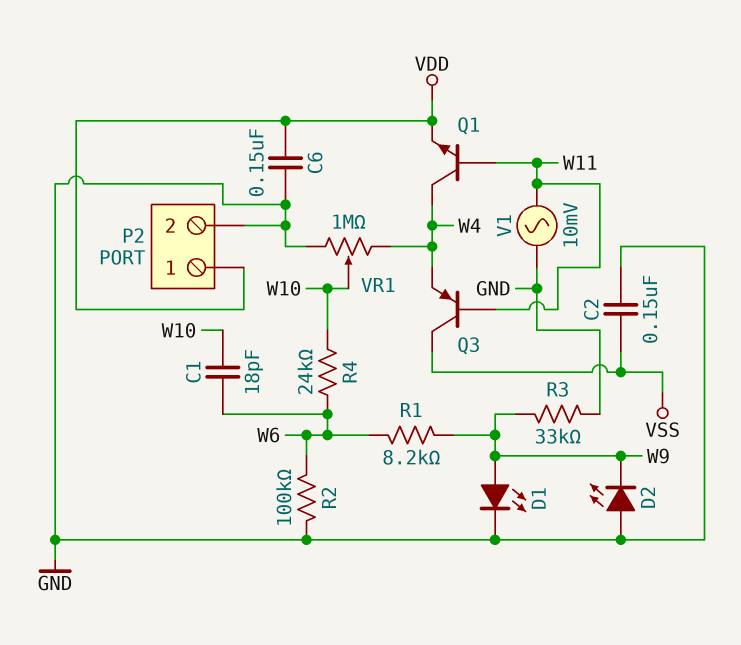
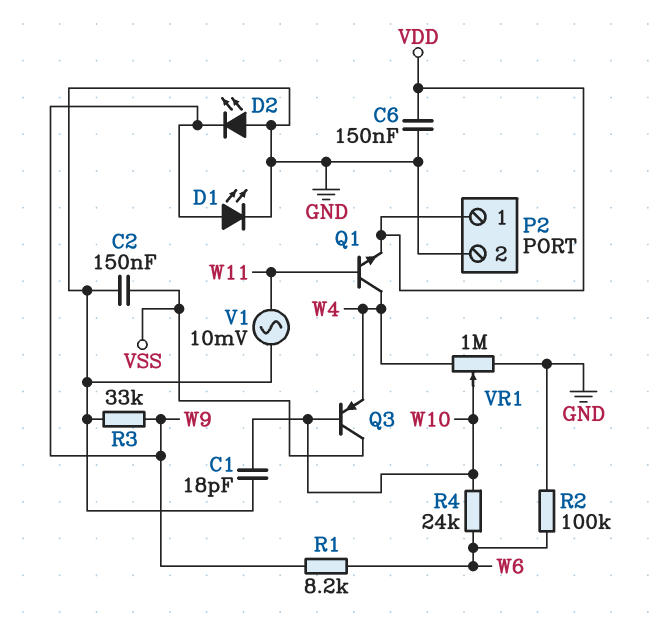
C1: 18pF (W6, W10) -> 18pF (GND, W10)
Q3: PNP (B W11, C VSS, E W4) -> PNP (B W10, C VSS, E W4)

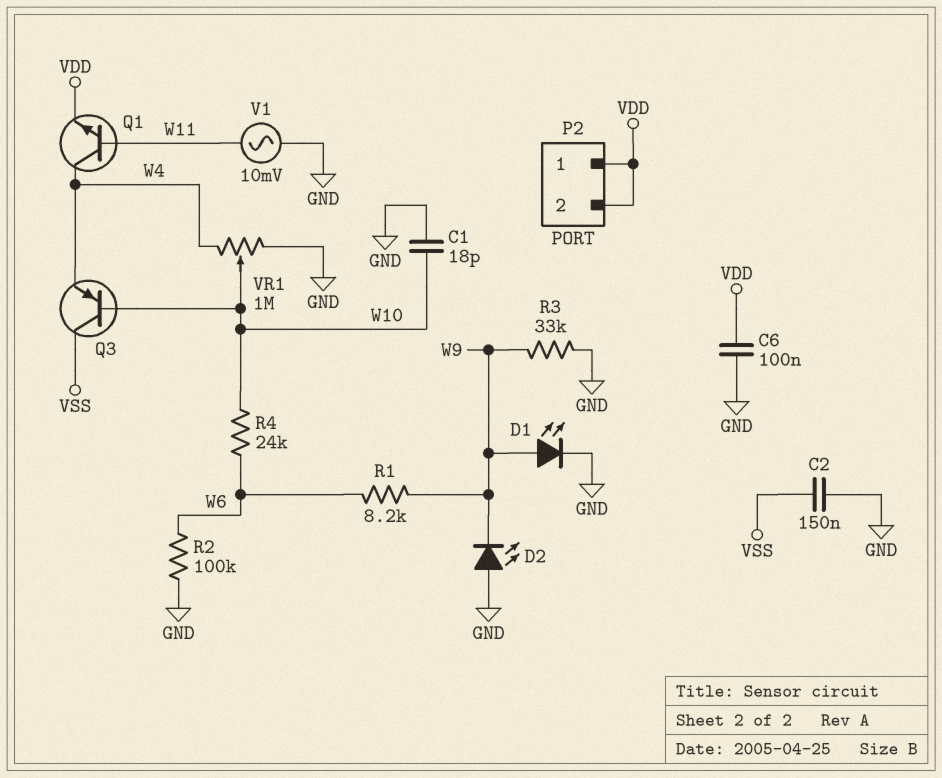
C6: 150nF (GND, VDD) -> 100nF (GND, VDD)
P2 pin 2: GND -> VDD

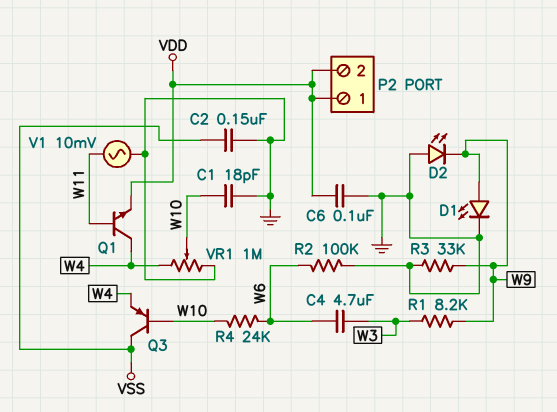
C4: none -> 4.7uF (W3, W6)
R1: 8.2k (W6, W9) -> 8.2k (W3, W9)

